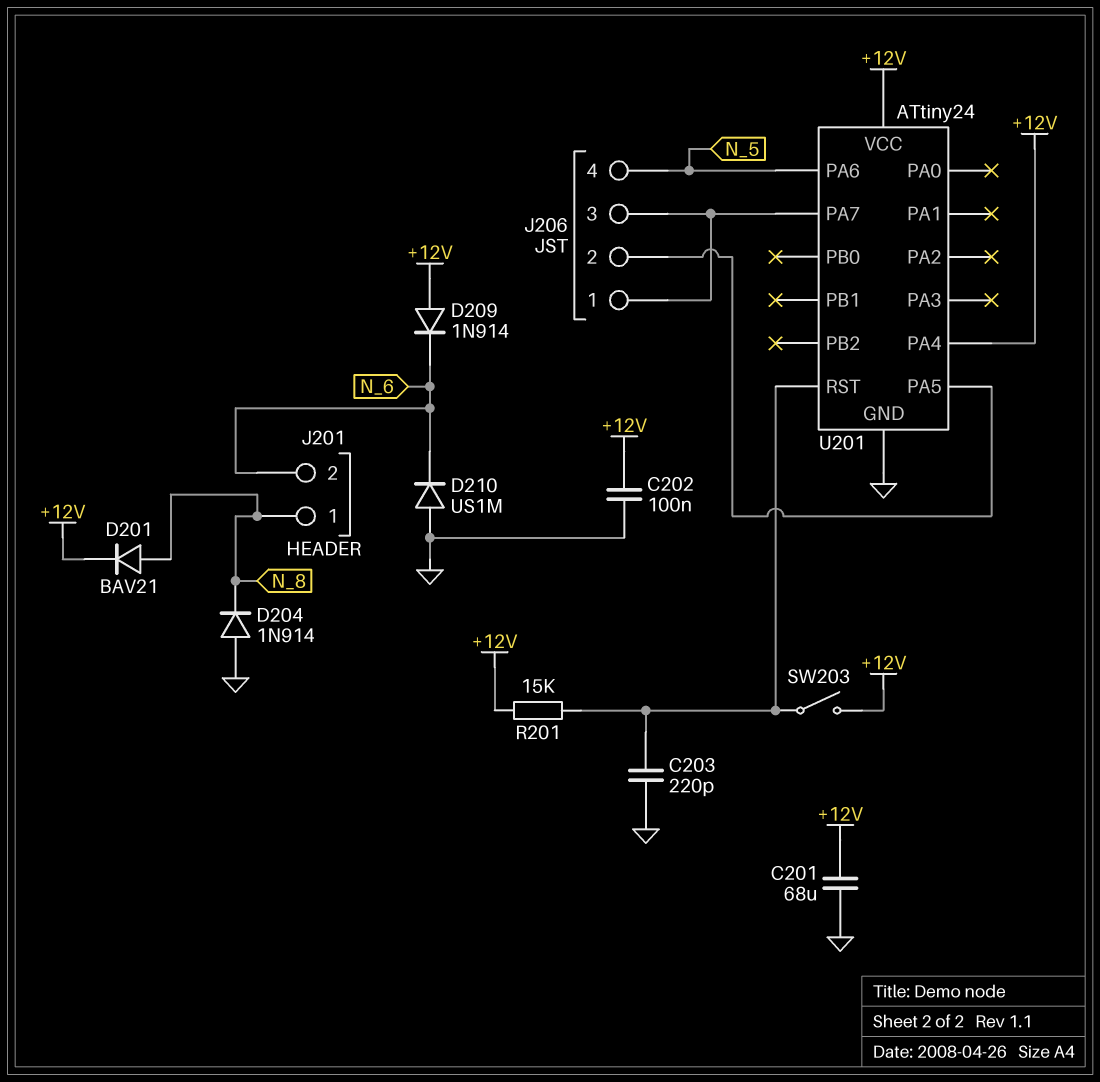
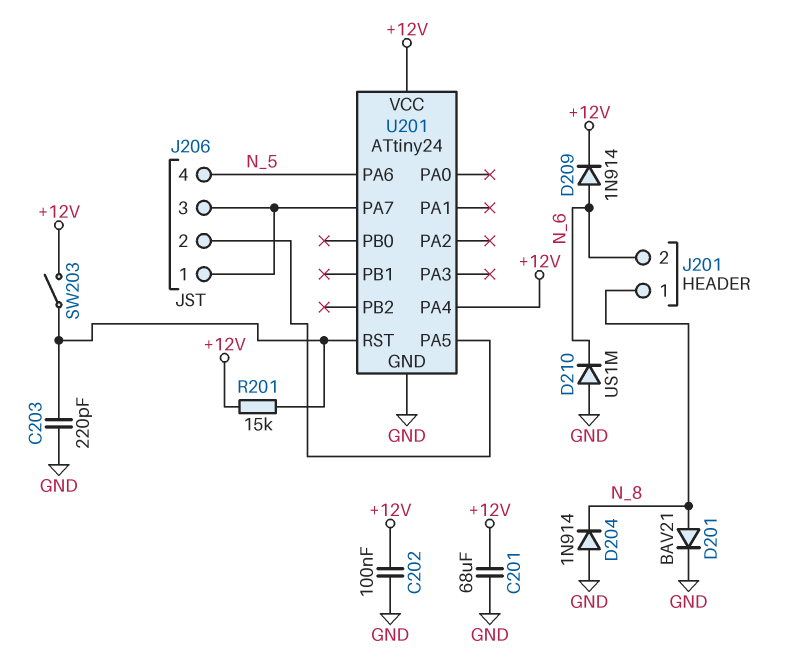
D201: diode BAV21 (A N_8, K +12V) -> diode BAV21 (A N_8, K GND)
D209: diode 1N914 (A +12V, K N_6) -> diode 1N914 (A N_6, K +12V)

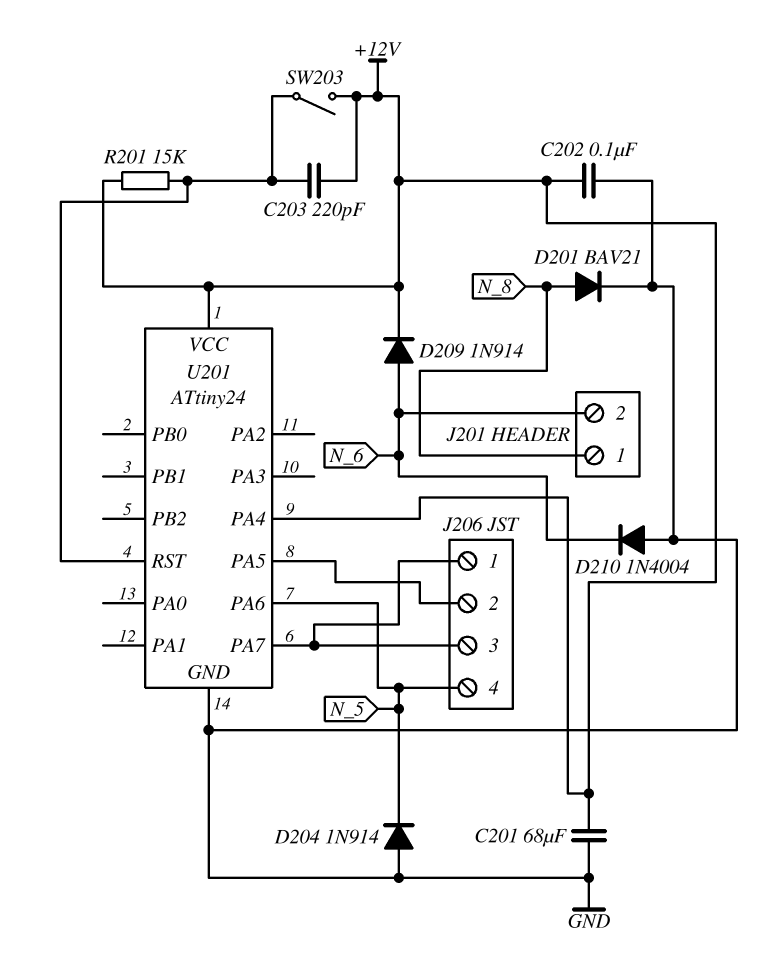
C203: 220pF (GND, U201/RST) -> 220pF (+12V, U201/RST)
D204: diode 1N914 (A GND, K N_8) -> diode 1N914 (A GND, K N_5)
D210: diode US1M (A GND, K N_6) -> diode 1N4004 (A GND, K N_6)

